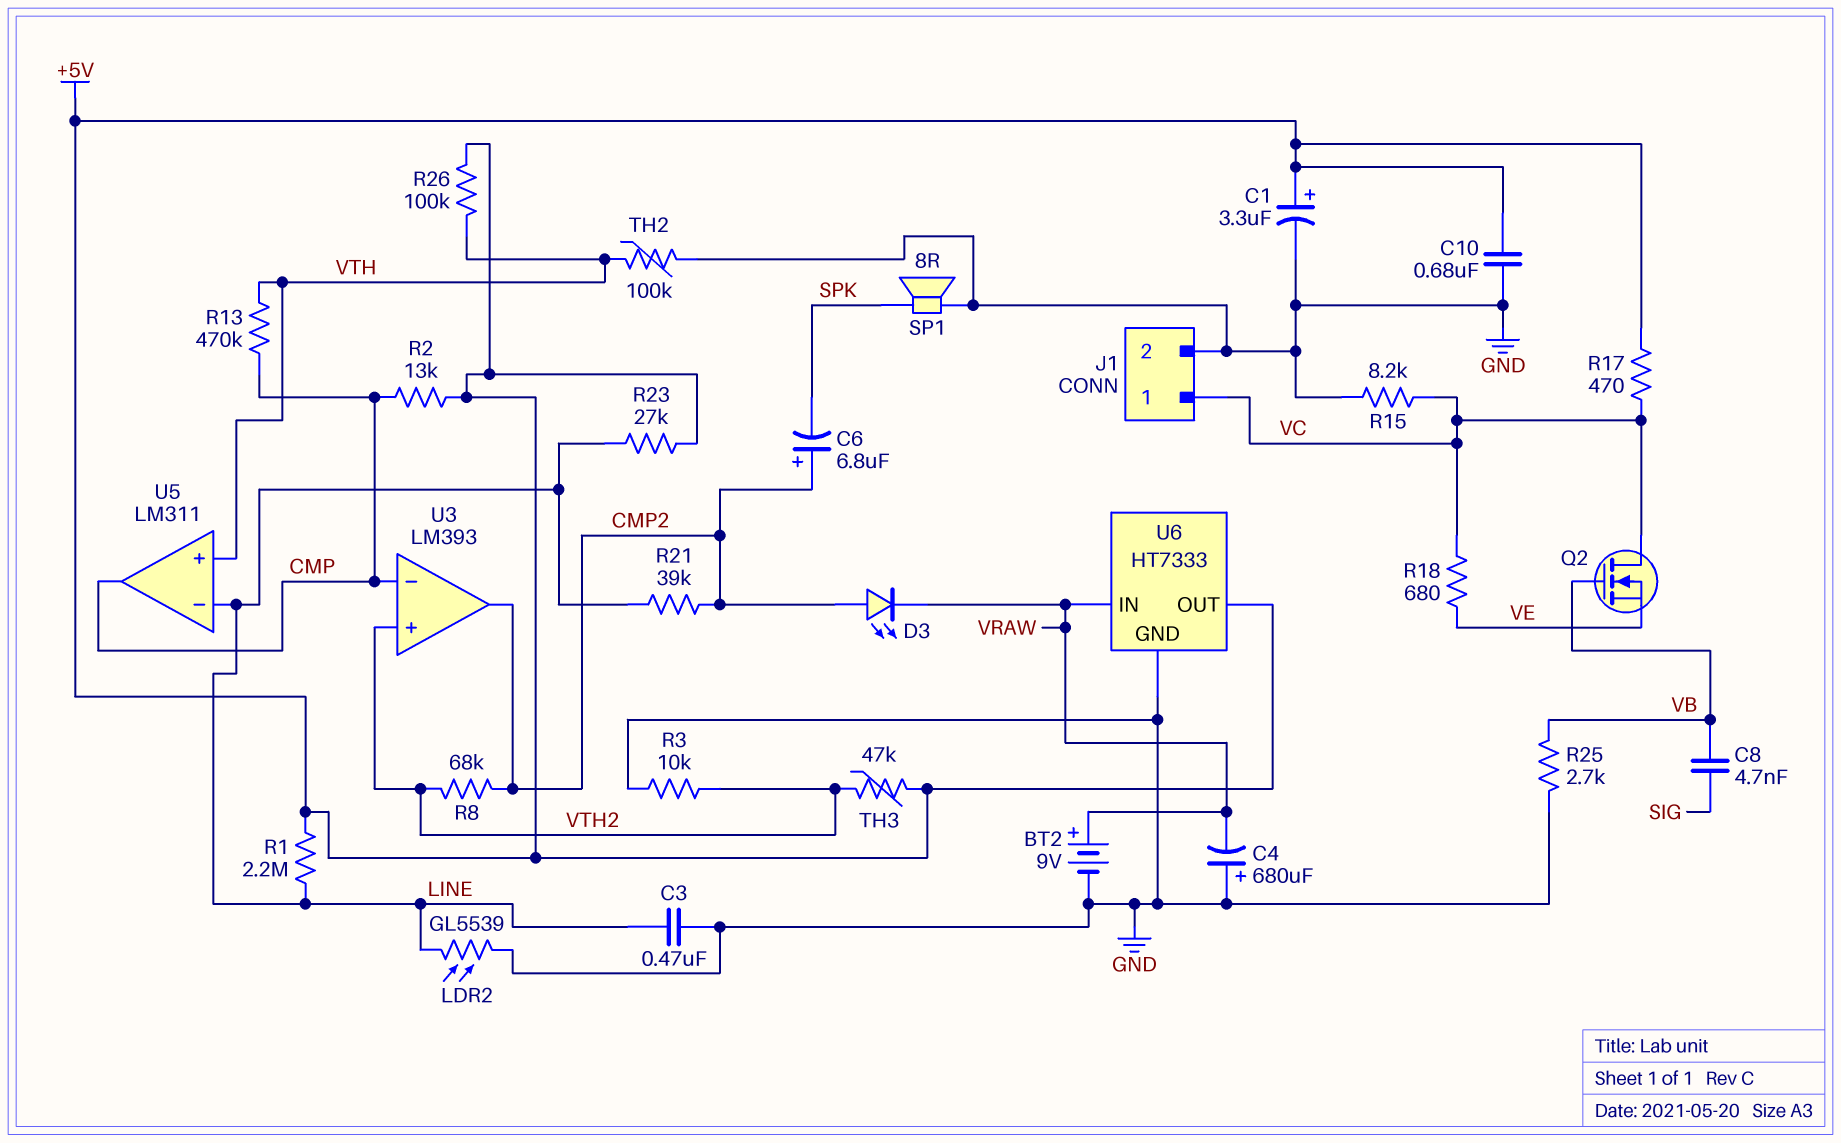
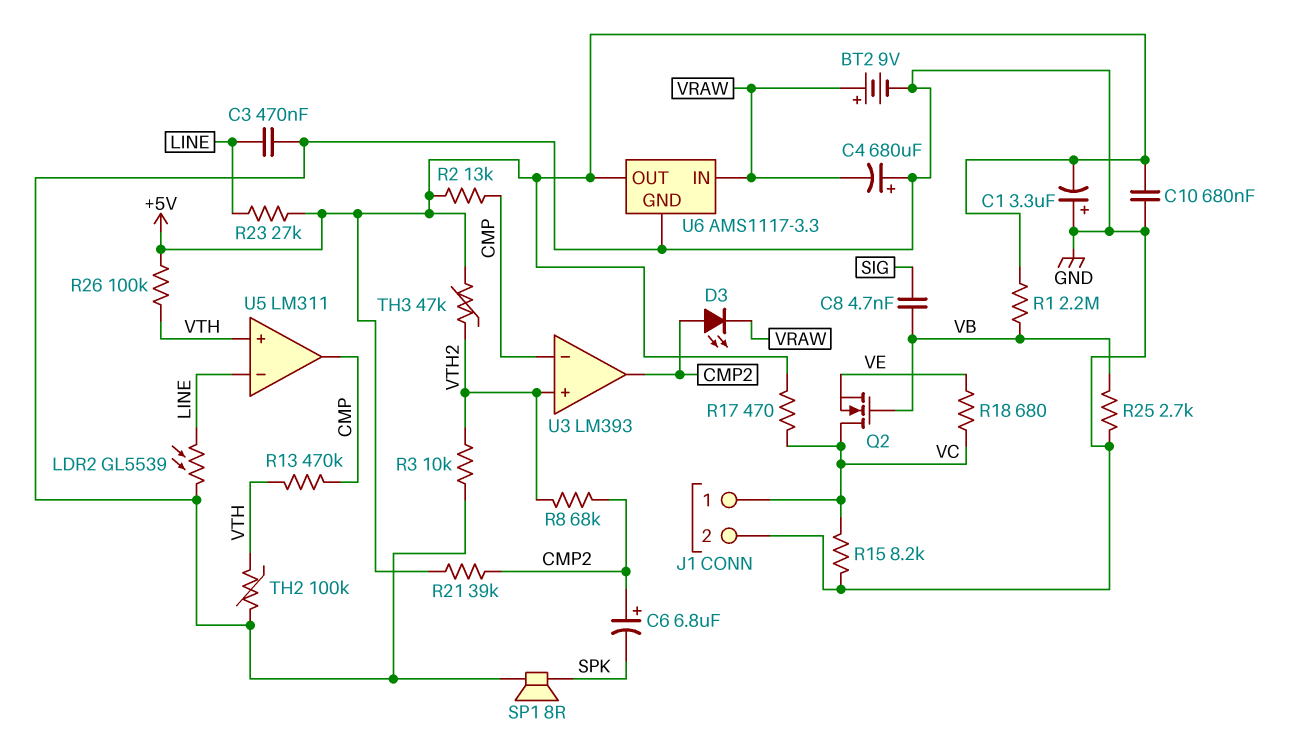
C1: 3.3uF (plus +5V, minus GND) -> 3.3uF (plus GND, minus +5V)
R1: 2.2M (+5V, LINE) -> 2.2M (+5V, VB)
R21: 39k (CMP2, LINE) -> 39k (+5V, CMP2)
U6: HT7333 -> AMS1117-3.3

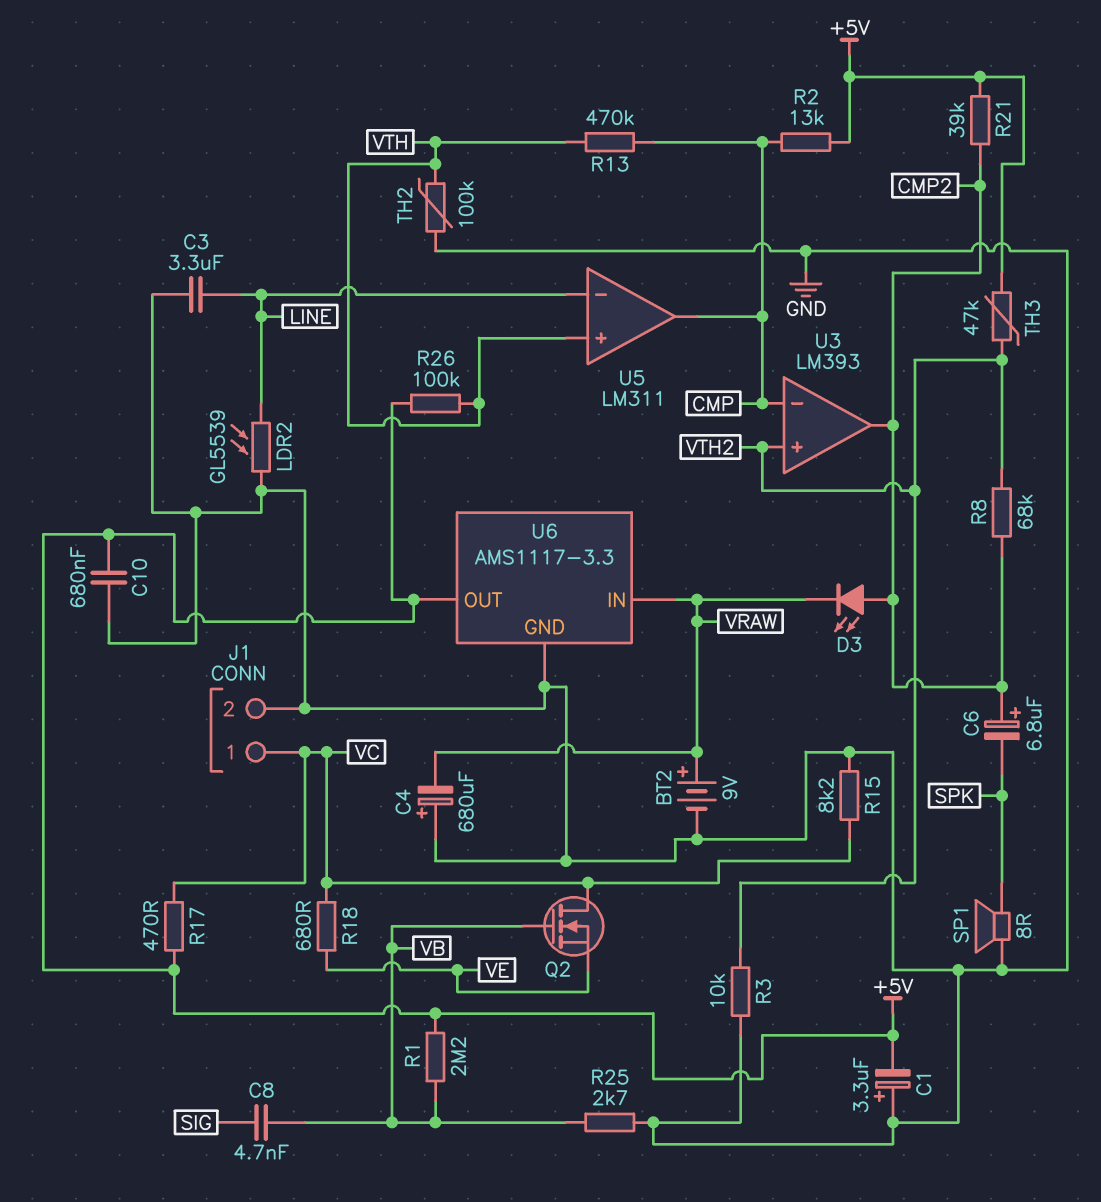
C3: 470nF (GND, LINE) -> 3.3uF (GND, LINE)
R23: 27k (+5V, LINE) -> none

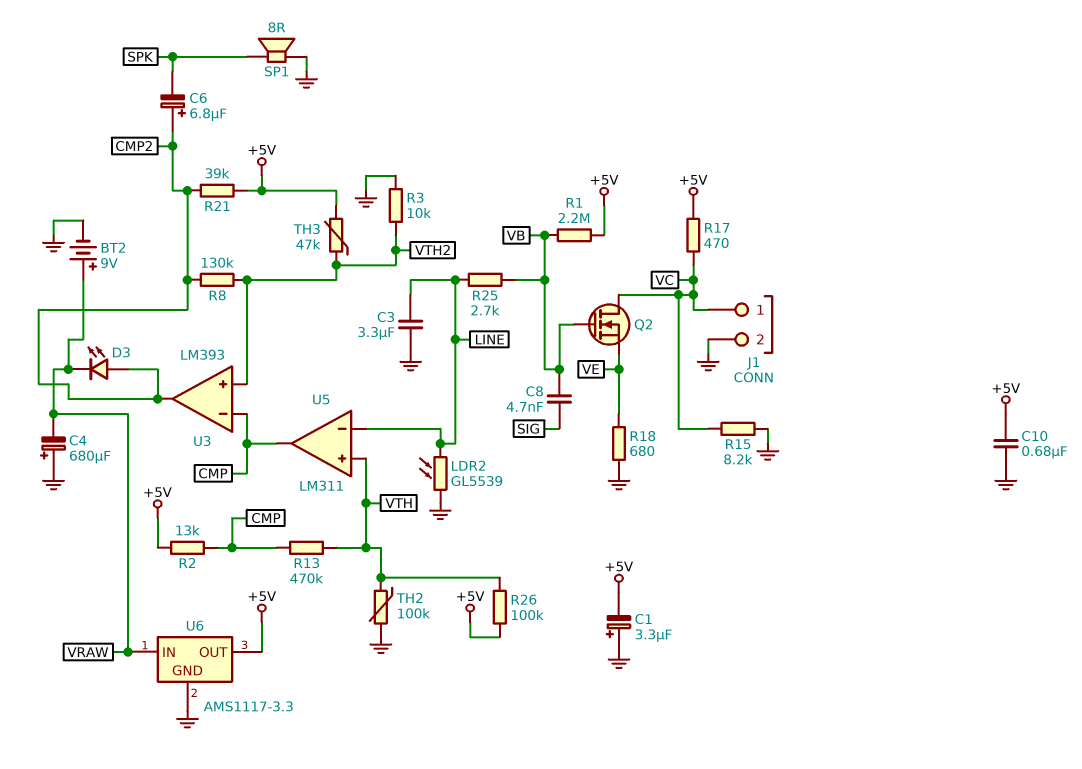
R8: 68k (CMP2, VTH2) -> 130k (CMP2, VTH2)
R18: 680 (VC, VE) -> 680 (GND, VE)
R25: 2.7k (GND, VB) -> 2.7k (LINE, VB)

